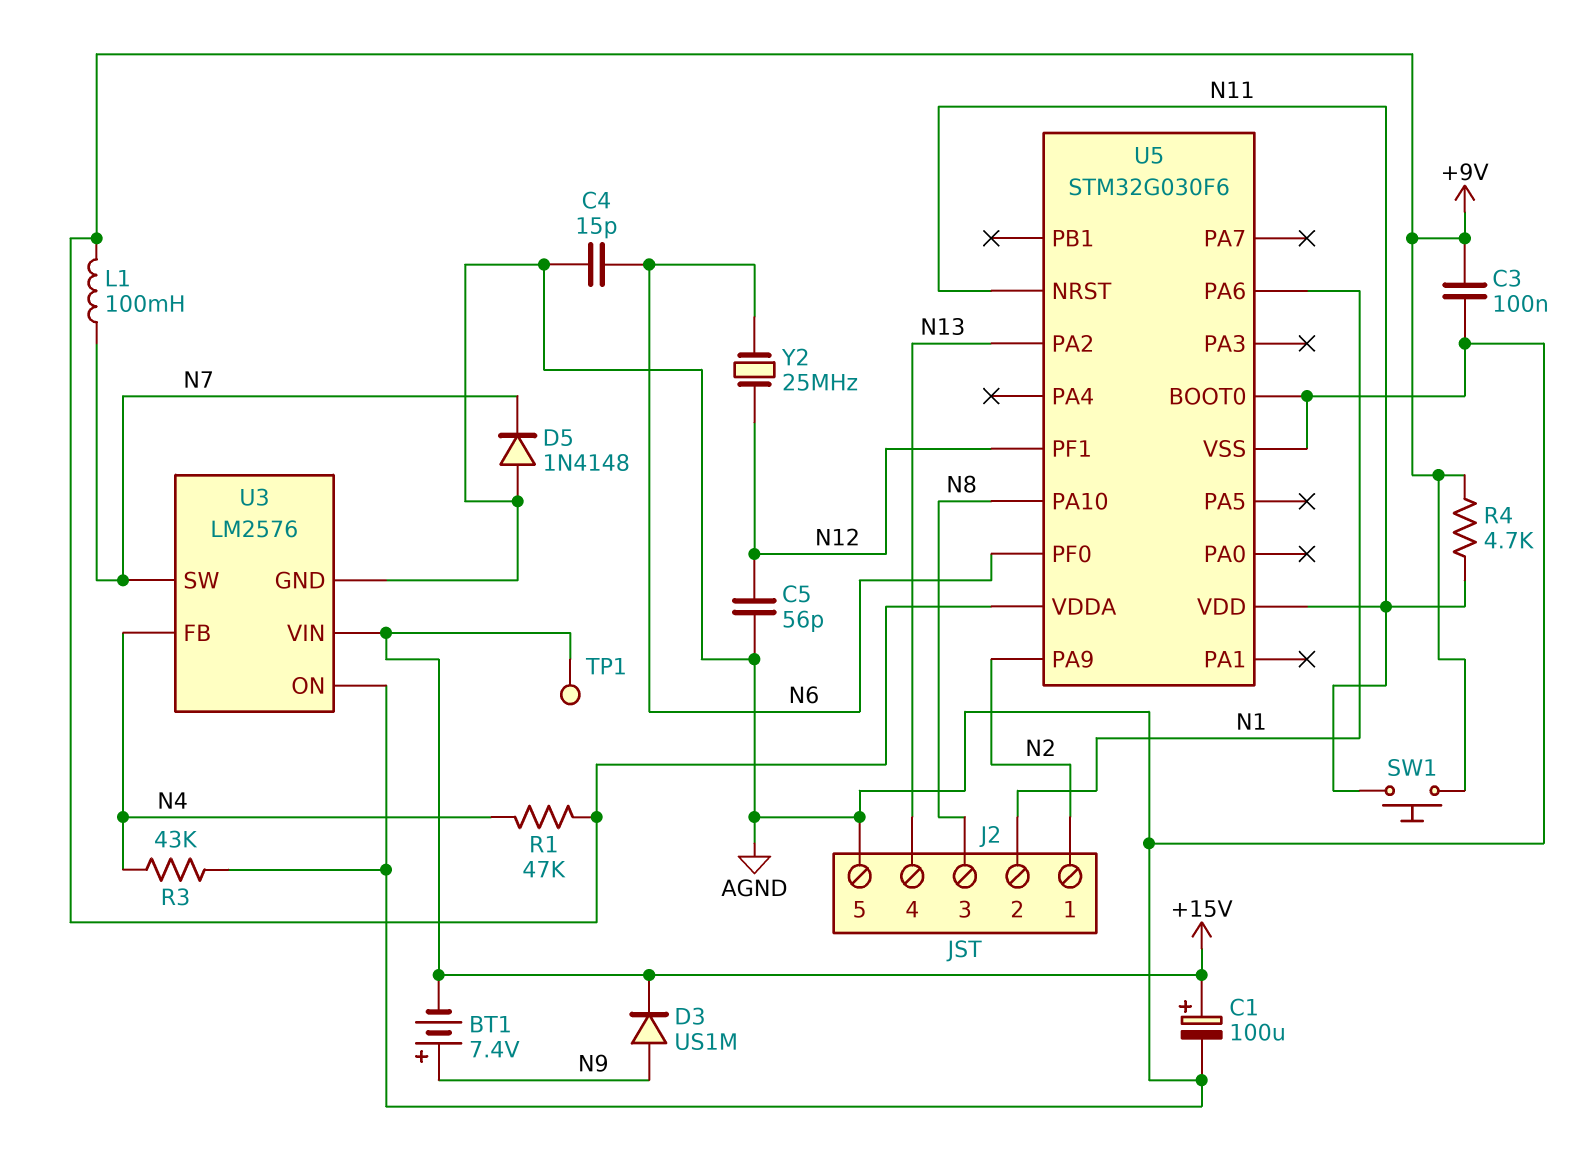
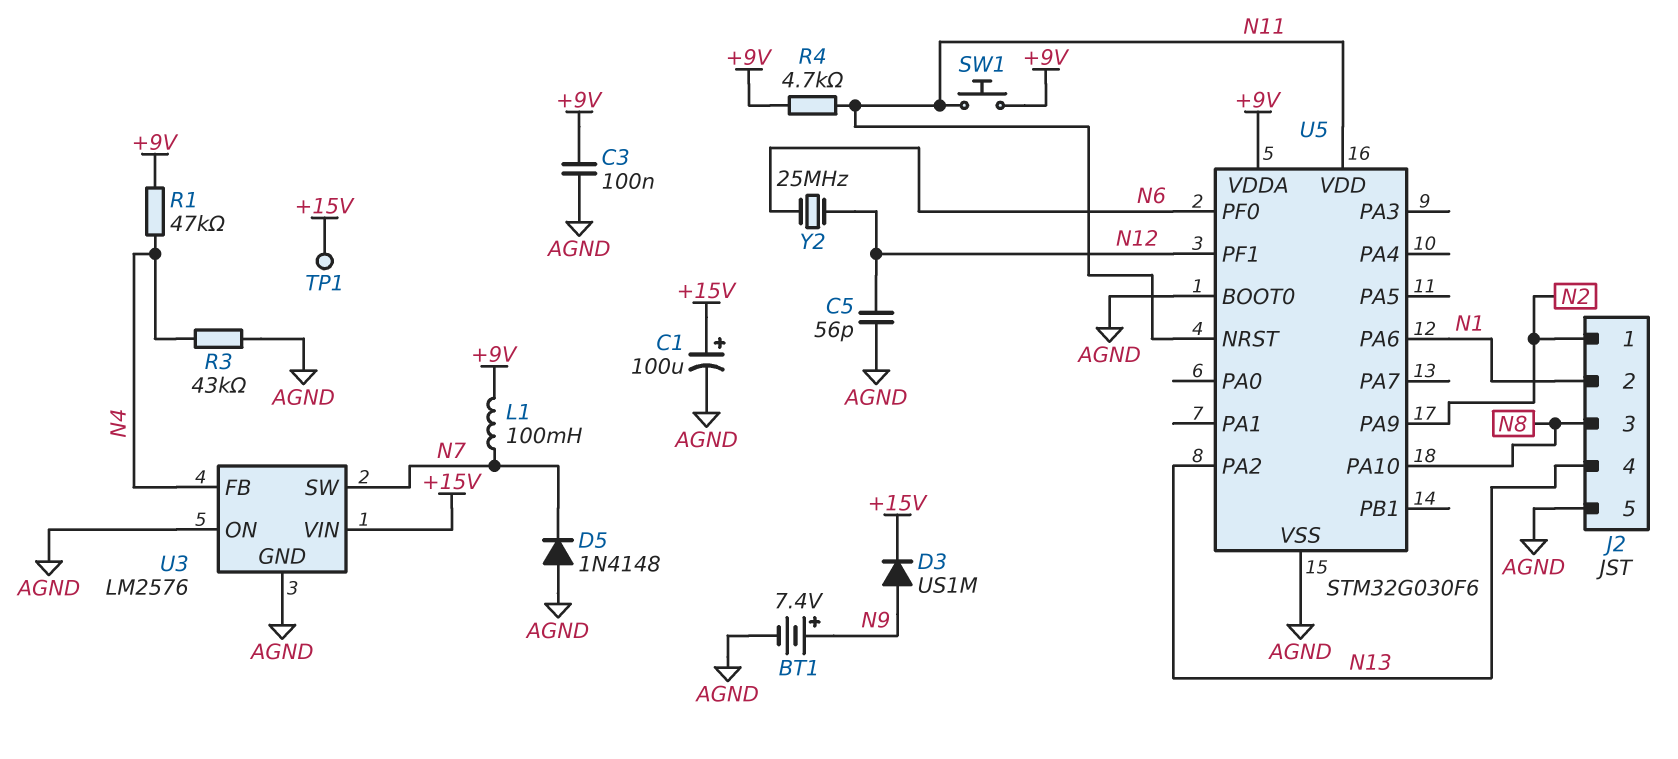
BT1: 7.4V (plus N9, minus +15V) -> 7.4V (plus N9, minus AGND)
C4: 15pF (AGND, N6) -> none

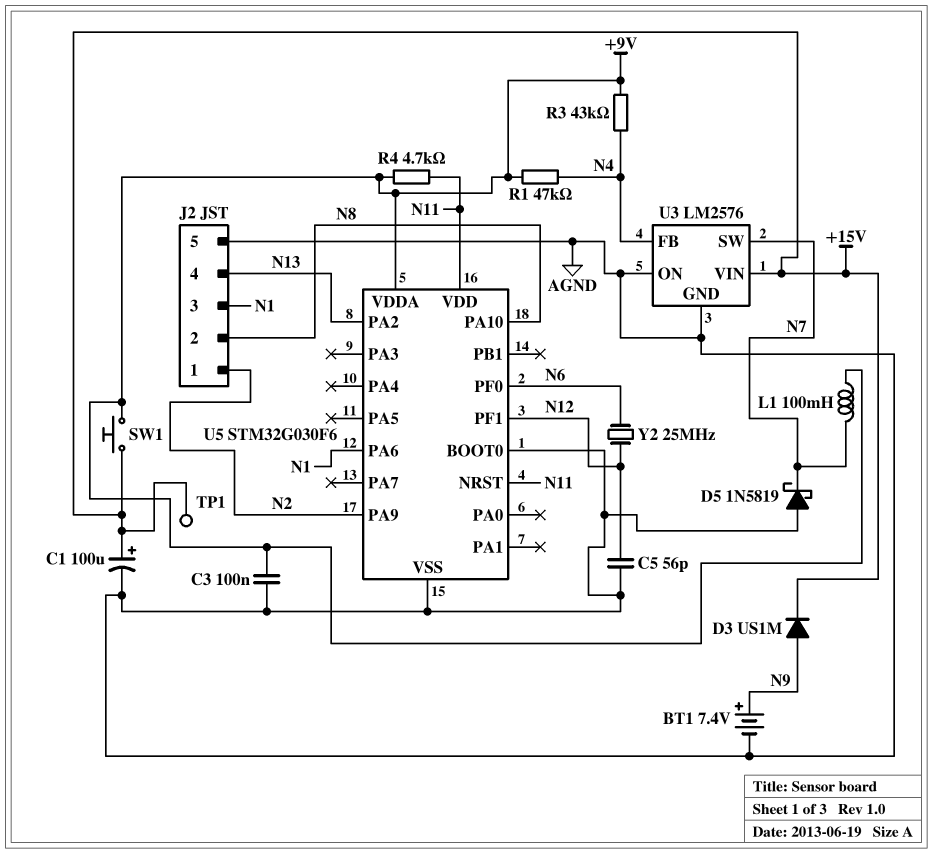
D5: diode 1N4148 (A AGND, K N7) -> schottky 1N5819 (A AGND, K N7)
J2 pin 2: N1 -> N8
J2 pin 3: N8 -> N1
R3: 43k (AGND, N4) -> 43k (+9V, N4)
SW1: button (+9V, N11) -> button (+9V, +15V)

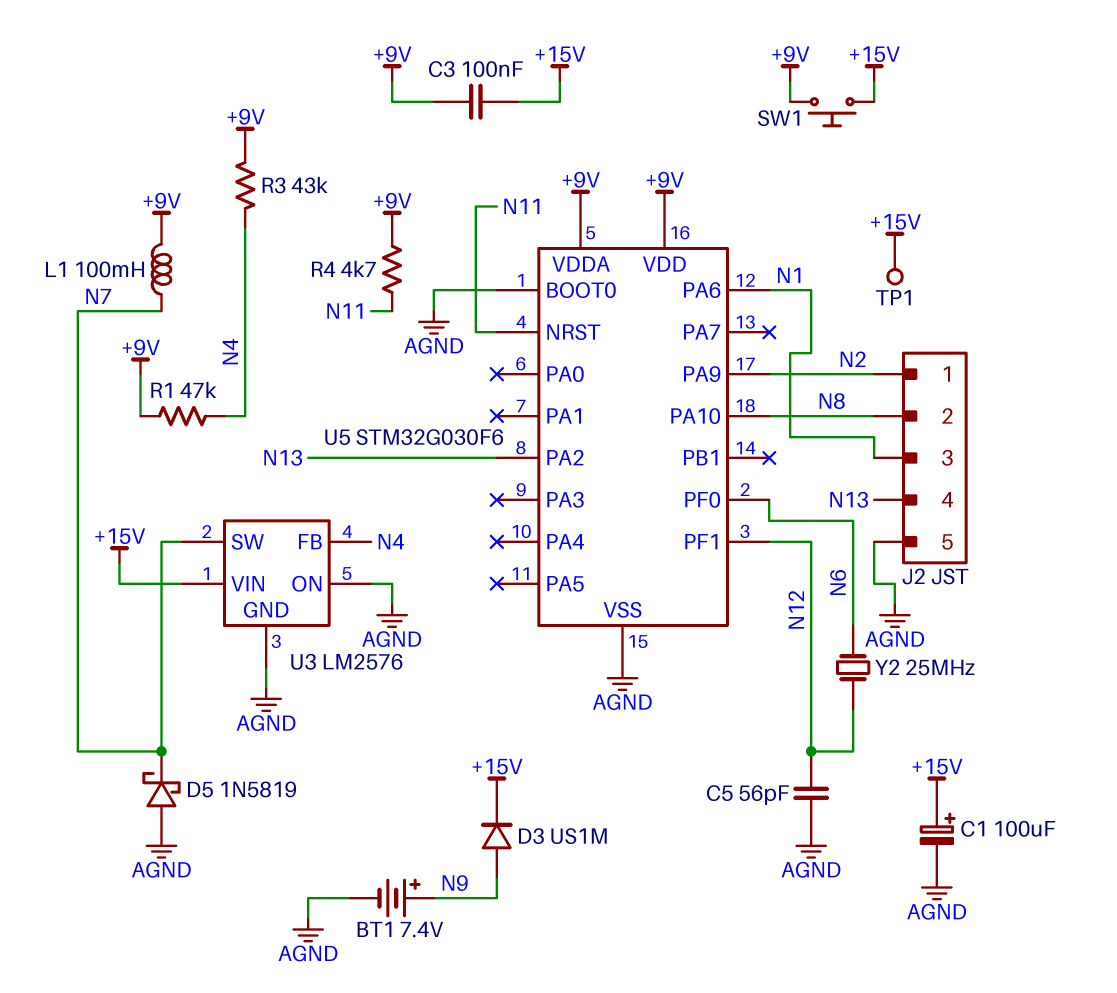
C3: 100nF (+9V, AGND) -> 100nF (+9V, +15V)
U5 pin VDD: N11 -> +9V

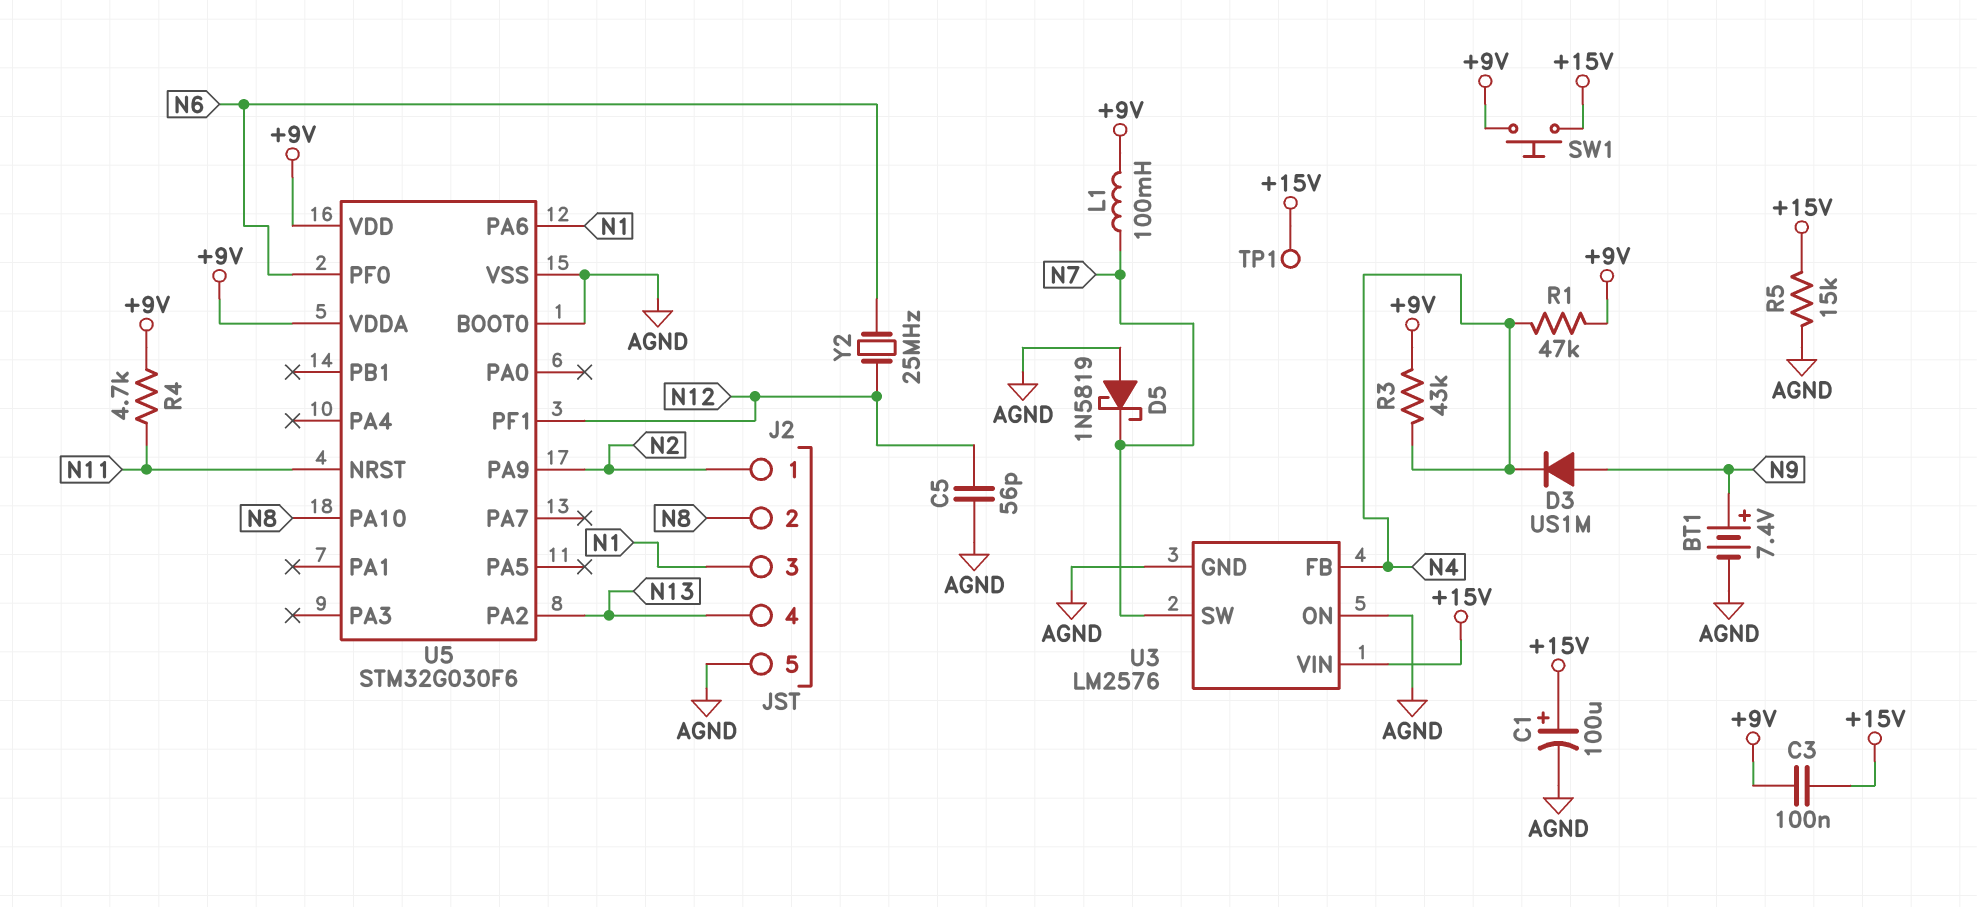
D3: diode US1M (A N9, K +15V) -> diode US1M (A N9, K N4)
R5: none -> 15k (+15V, AGND)

